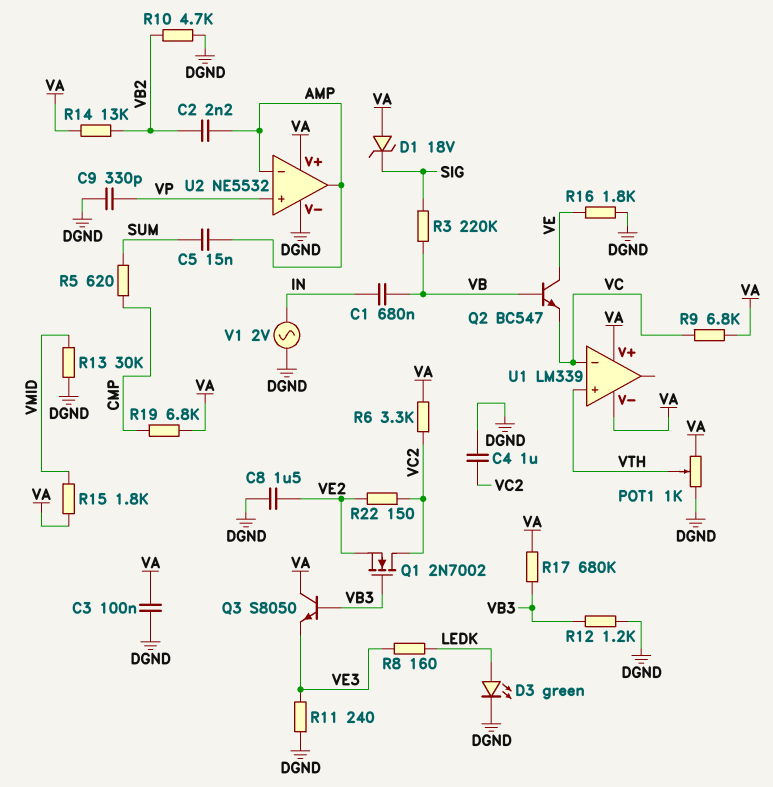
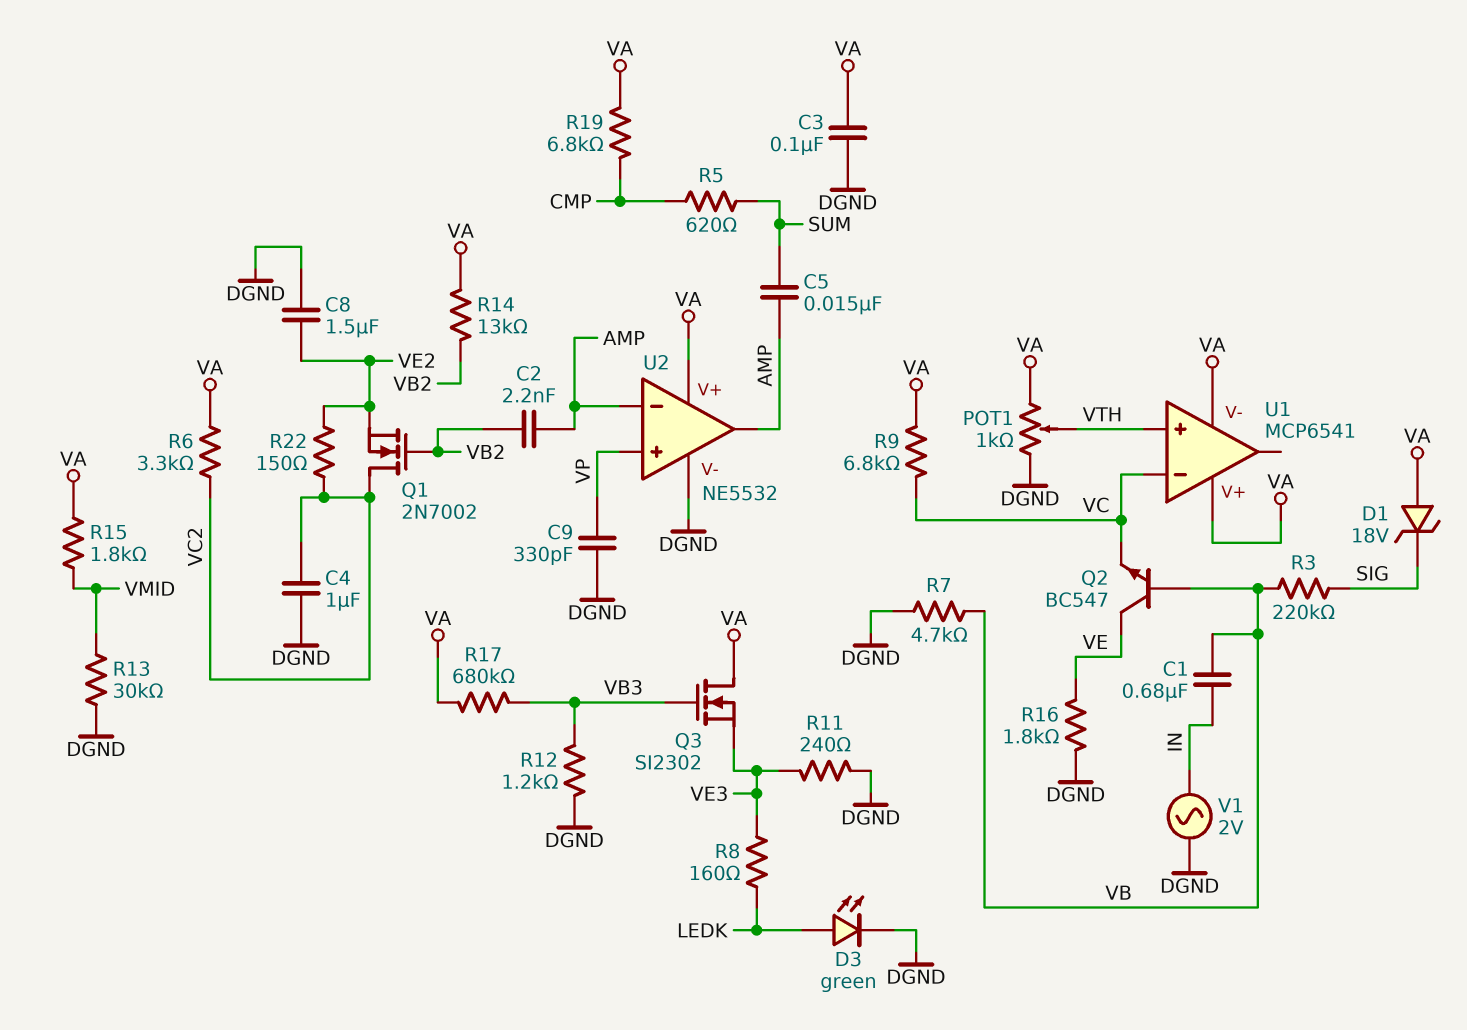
Q1: NMOS 2N7002 (G VB3, D VC2, S VE2) -> NMOS 2N7002 (G VB2, D VC2, S VE2)
Q3: NPN S8050 (B VB3, C VA, E VE3) -> NMOS SI2302 (G VB3, D VA, S VE3)
R7: none -> 4.7k (DGND, VB)
R10: 4.7k (DGND, VB2) -> none
U1: LM339 -> MCP6541

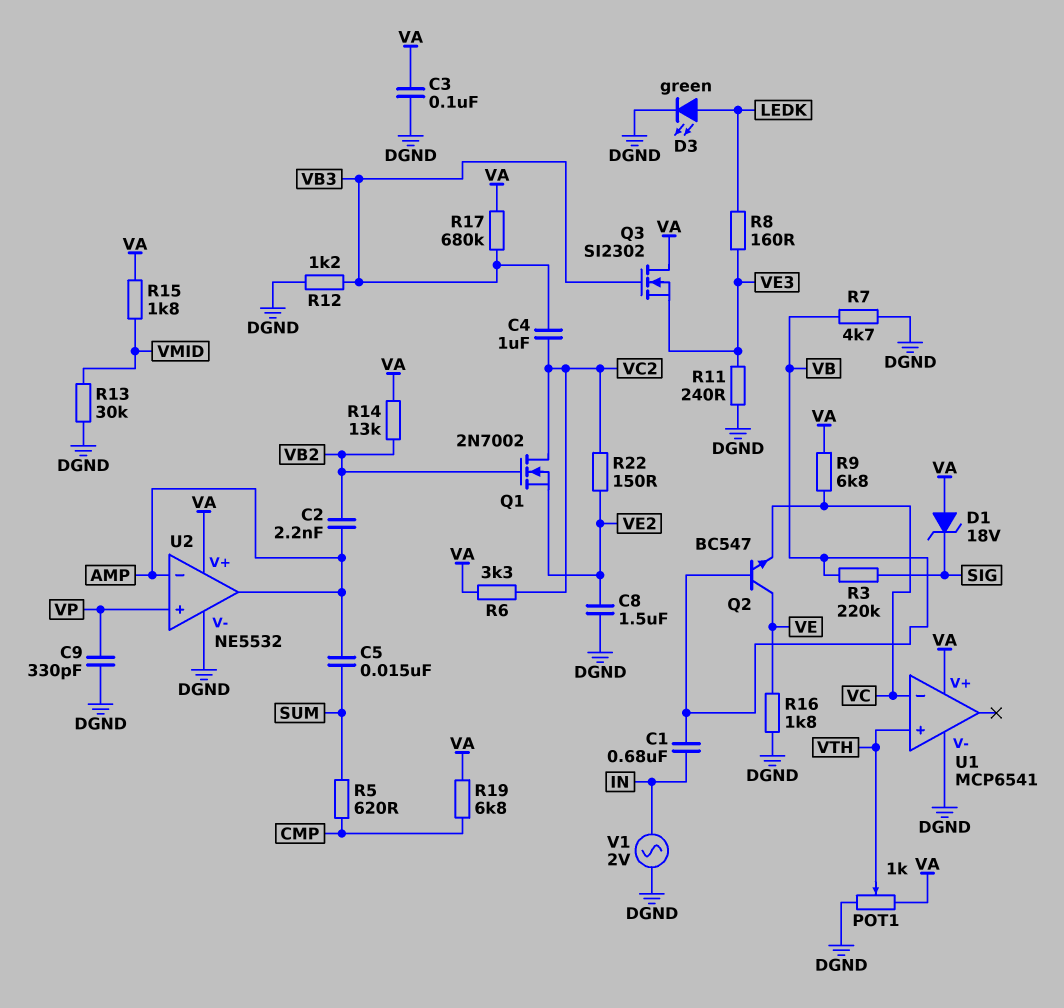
C4: 1uF (DGND, VC2) -> 1uF (VB3, VC2)
U1 pin V-: VA -> DGND

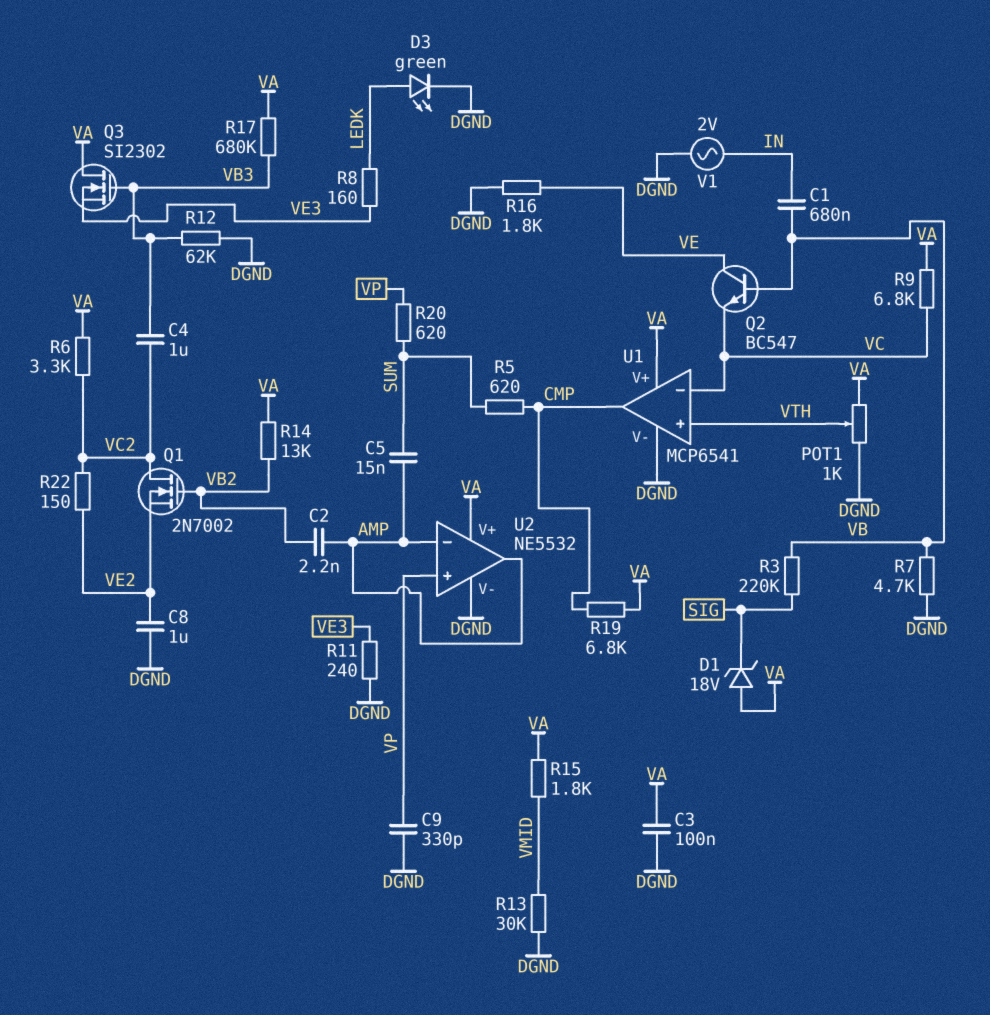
C8: 1.5uF (DGND, VE2) -> 1uF (DGND, VE2)
R12: 1.2k (DGND, VB3) -> 62k (DGND, VB3)
R20: none -> 620 (SUM, VP)
U1 pin out: none -> CMP

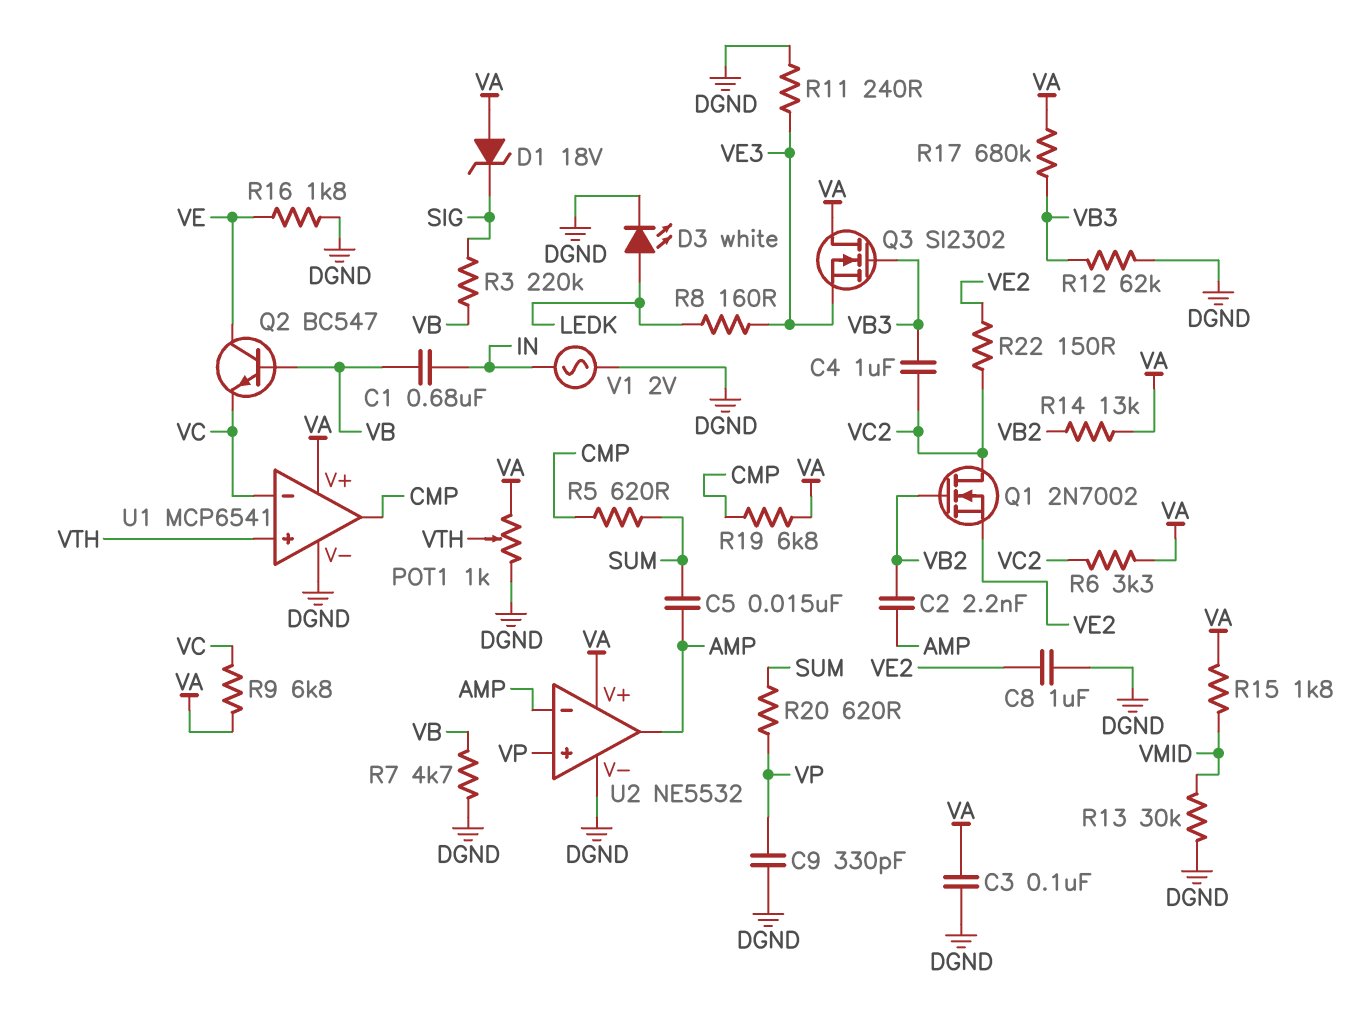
D3: LED green (A LEDK, K DGND) -> LED white (A LEDK, K DGND)

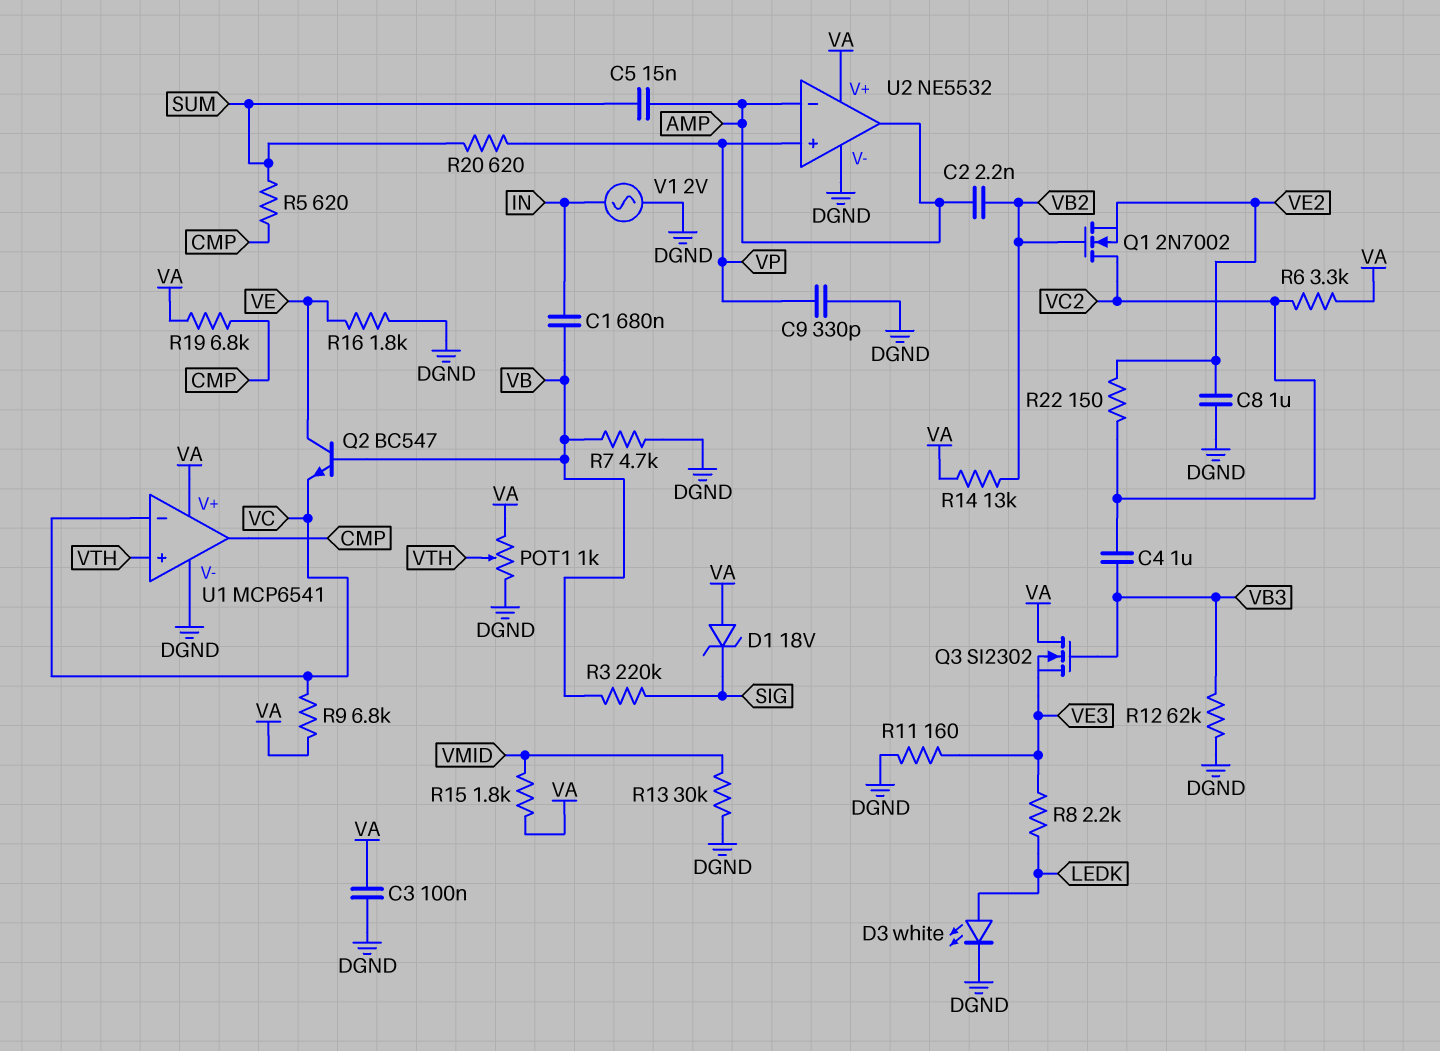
R8: 160 (LEDK, VE3) -> 2.2k (LEDK, VE3)
R11: 240 (DGND, VE3) -> 160 (DGND, VE3)
R17: 680k (VA, VB3) -> none

